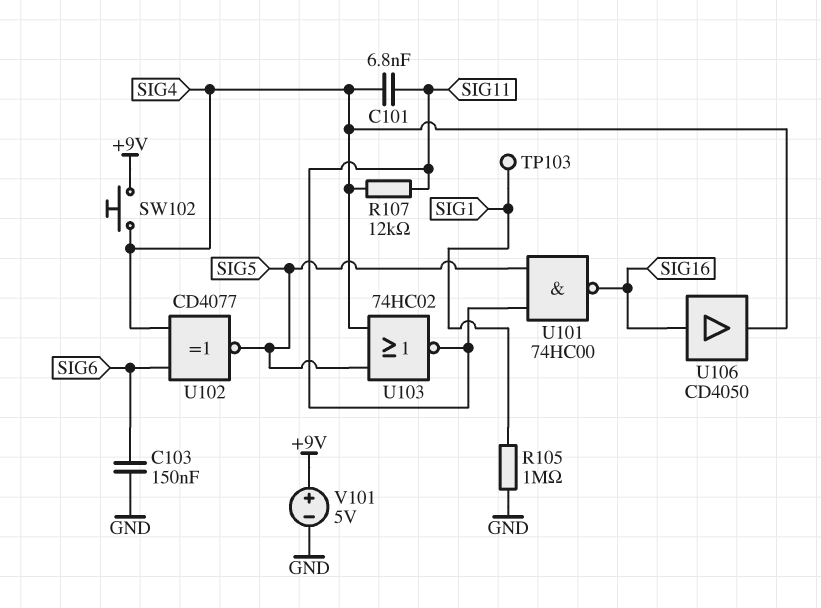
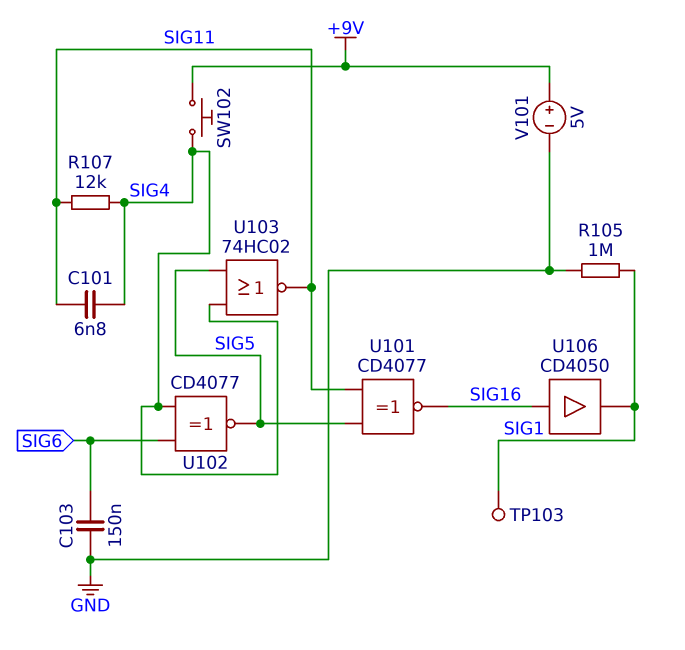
U101: NAND 74HC00 (in SIG5, in SIG11, out SIG16) -> XNOR CD4077 (in SIG5, in SIG11, out SIG16)
U106: buffer CD4050 (in SIG16, out SIG4) -> buffer CD4050 (in SIG16, out SIG1)

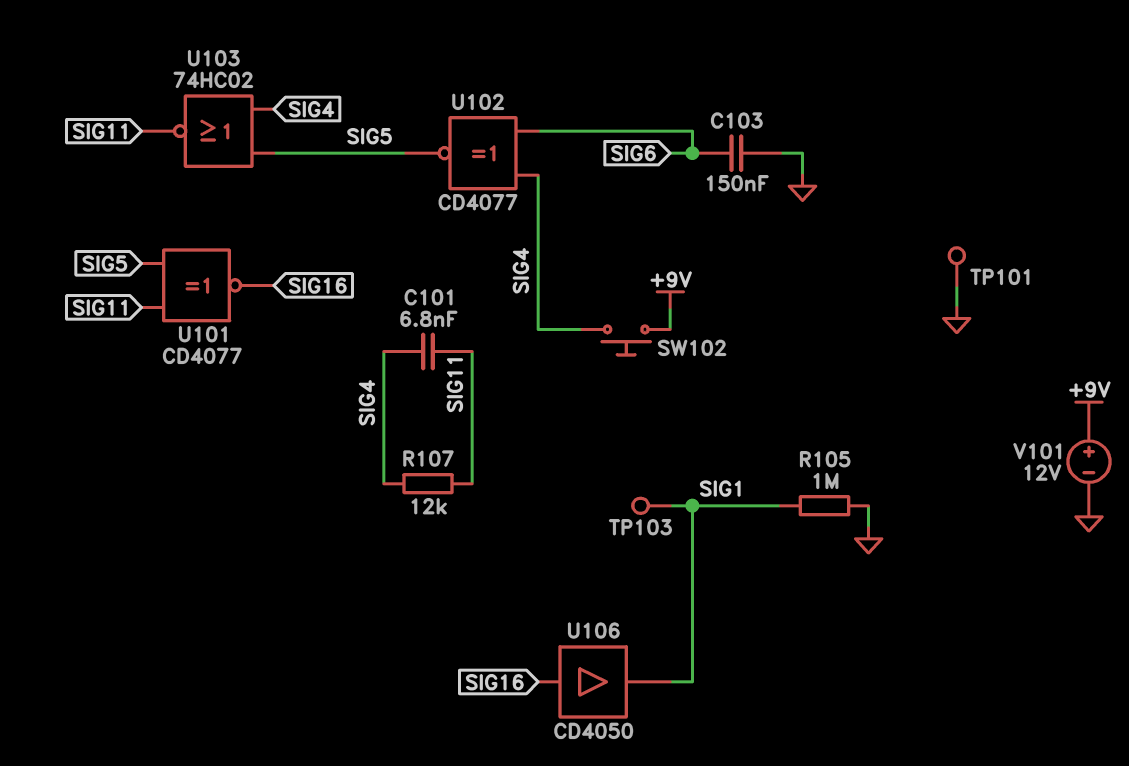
TP101: none -> test point (GND)
V101: 5V (plus +9V, minus GND) -> 12V (plus +9V, minus GND)

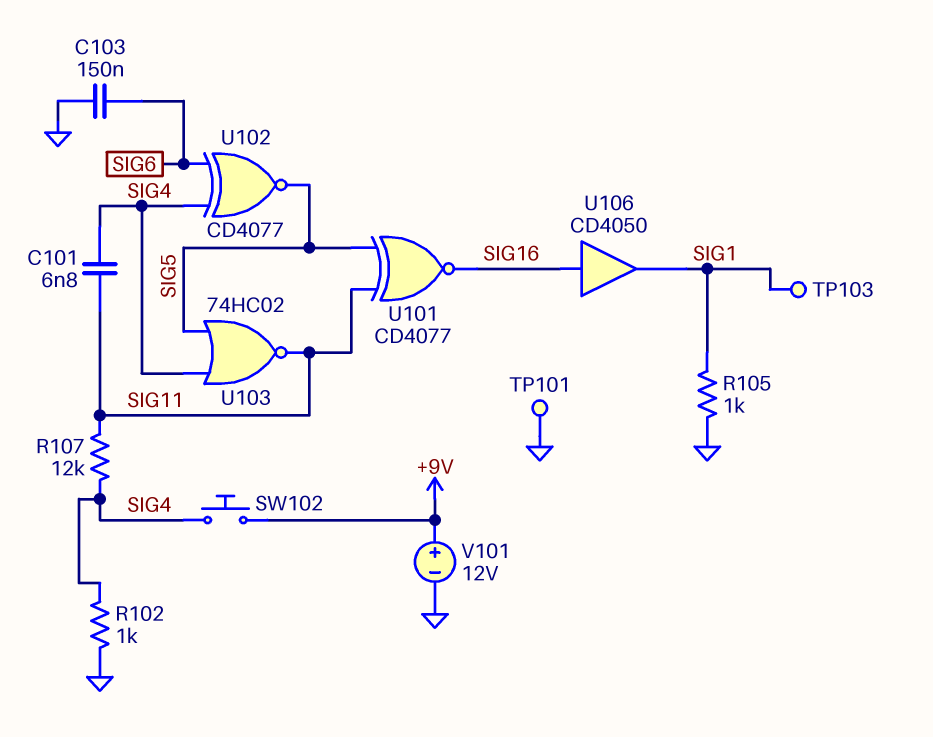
R102: none -> 1k (GND, SIG4)
R105: 1M (GND, SIG1) -> 1k (GND, SIG1)

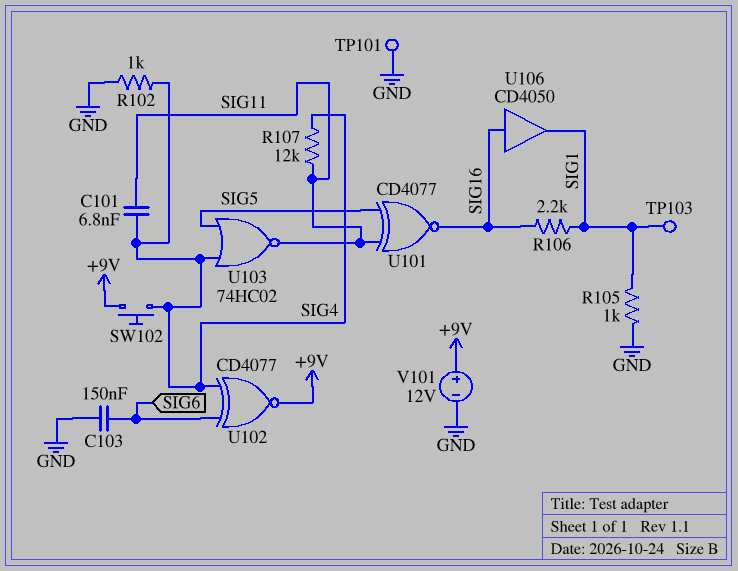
R106: none -> 2.2k (SIG1, SIG16)
U102: XNOR CD4077 (in SIG4, in SIG6, out SIG5) -> XNOR CD4077 (in SIG4, in SIG6, out +9V)

